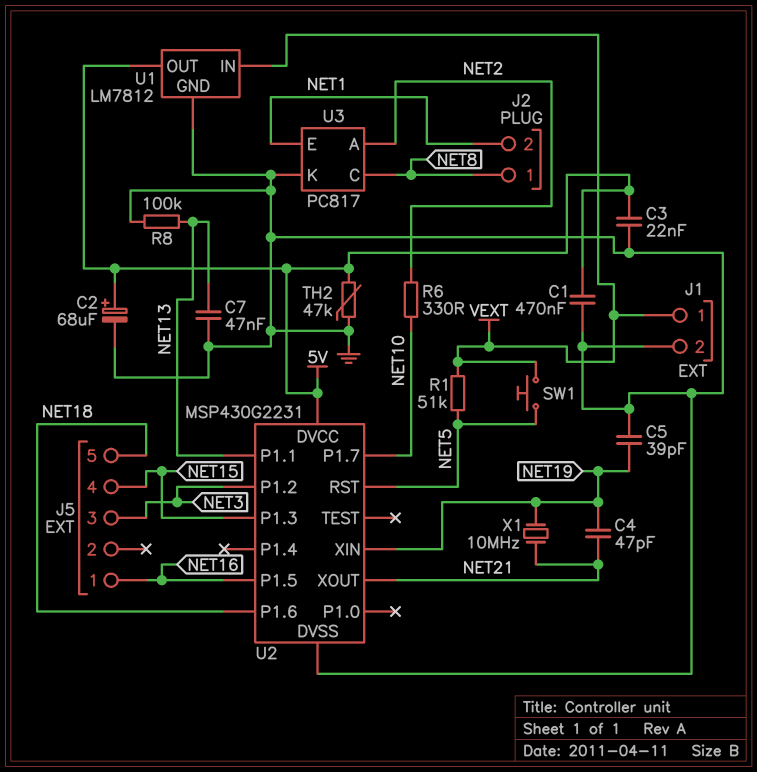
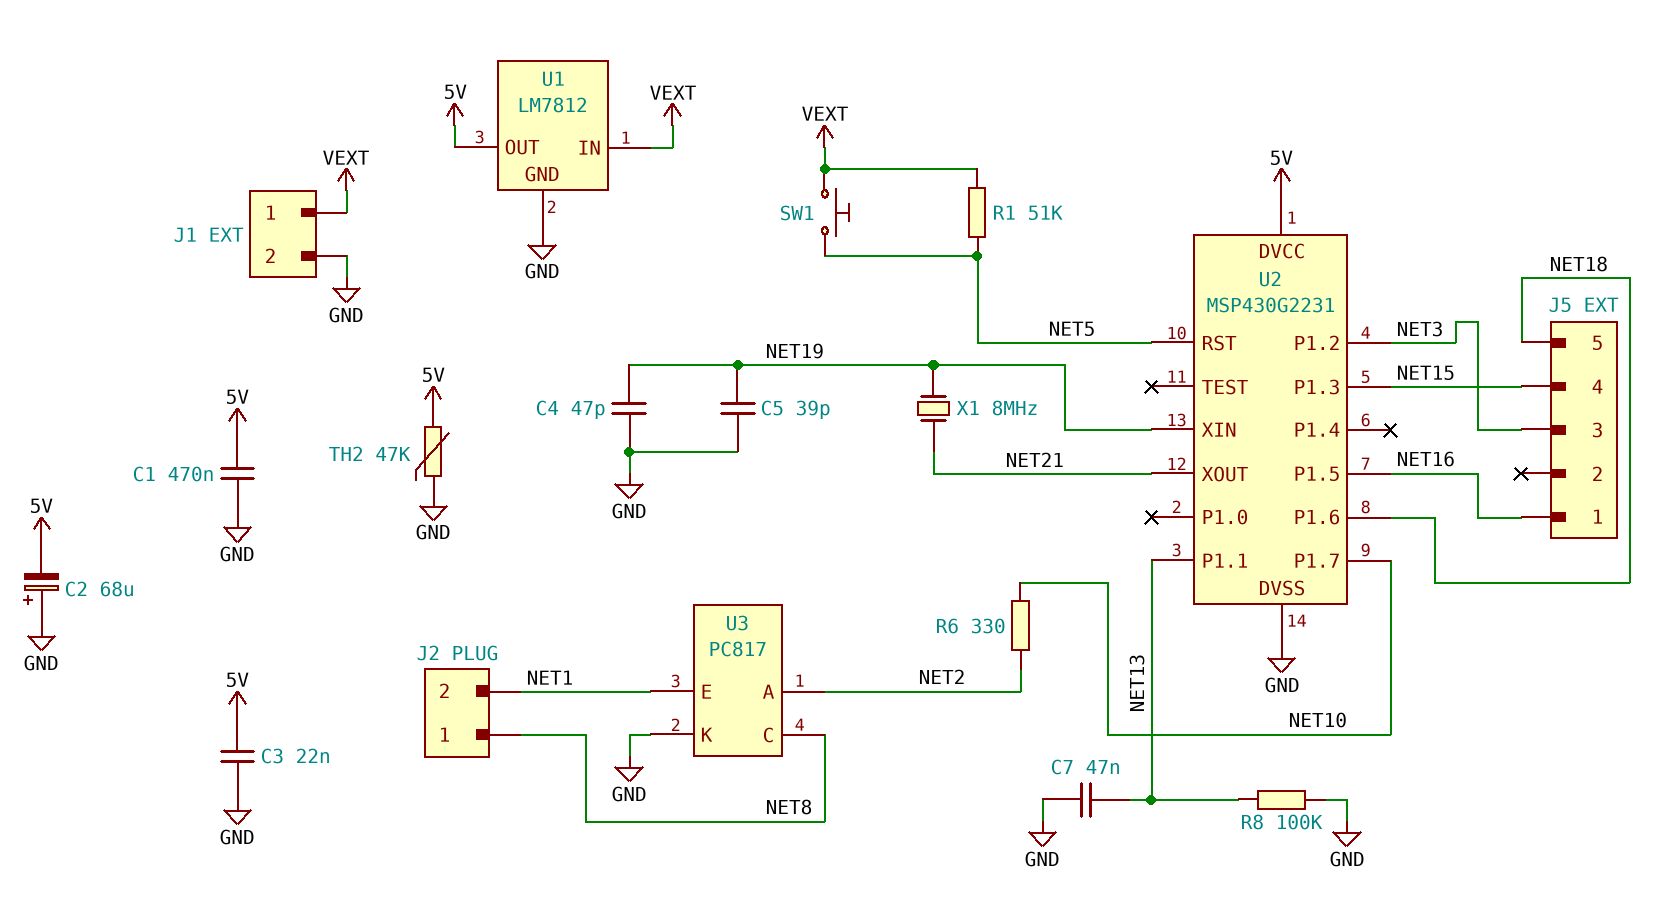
C2: 68uF (plus 5V, minus GND) -> 68uF (plus GND, minus 5V)
C4: 47pF (NET19, NET21) -> 47pF (GND, NET19)
X1: 10MHz (NET19, NET21) -> 8MHz (NET19, NET21)

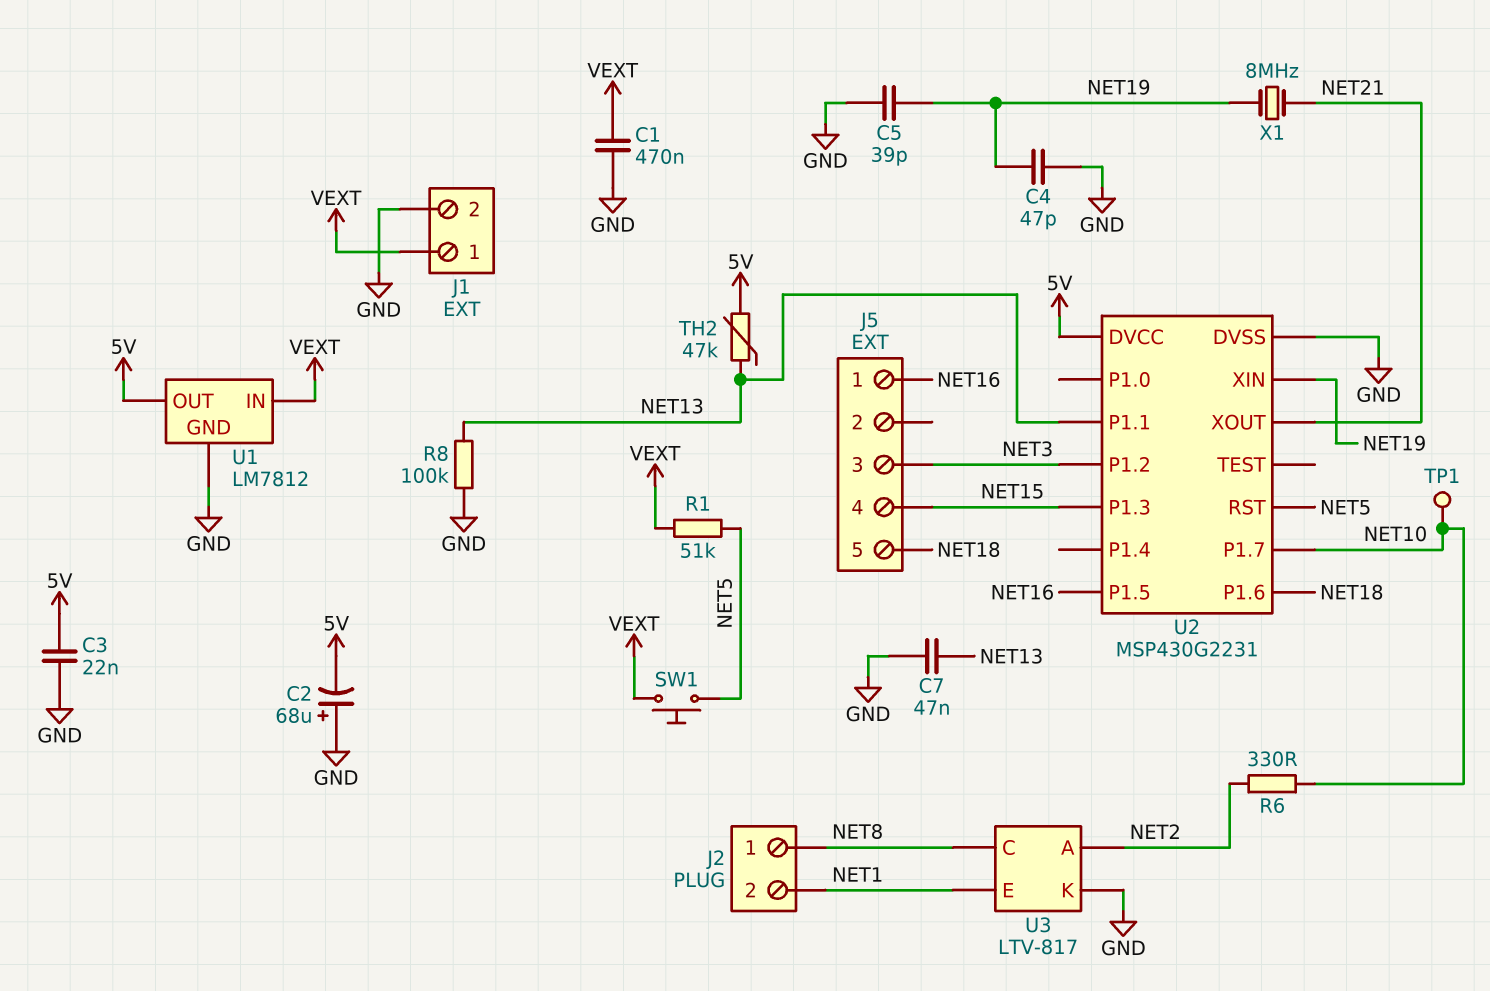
C1: 470nF (5V, GND) -> 470nF (GND, VEXT)
TH2: 47k (5V, GND) -> 47k (5V, NET13)
TP1: none -> test point (NET10)
U3: PC817 -> LTV-817

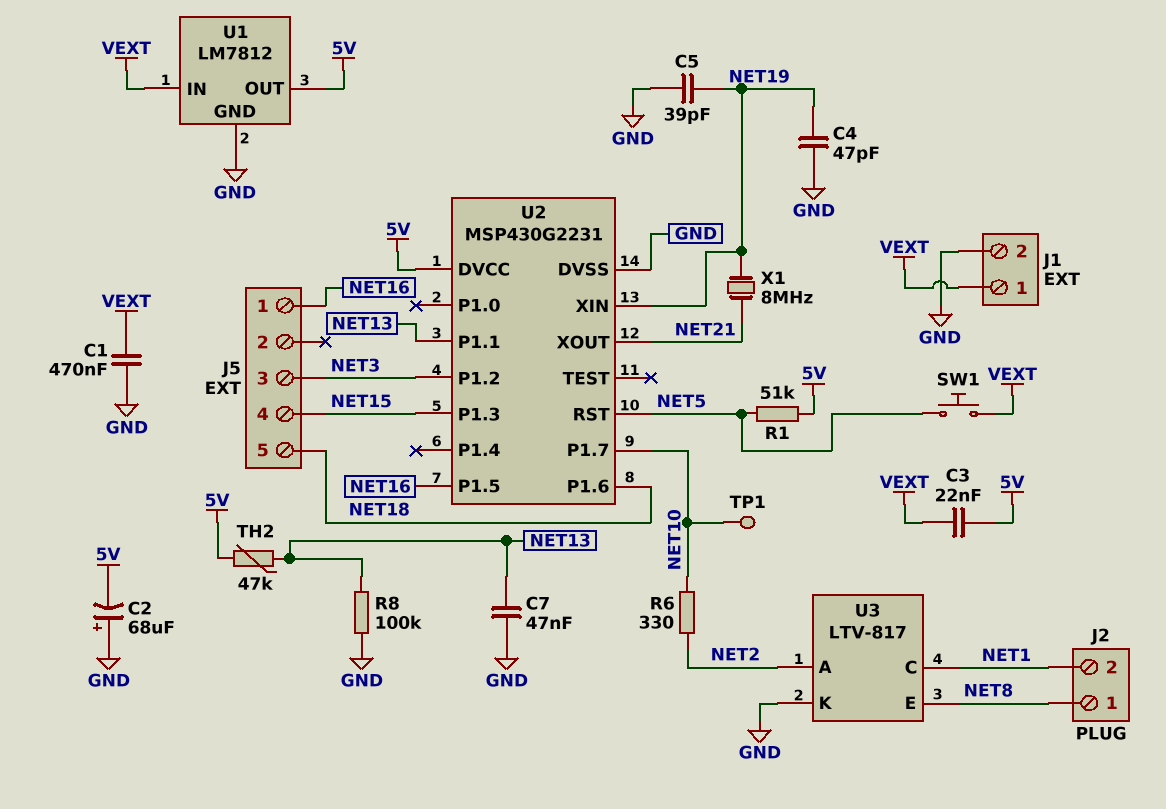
C3: 22nF (5V, GND) -> 22nF (5V, VEXT)
R1: 51k (NET5, VEXT) -> 51k (5V, NET5)
U3 pin C: NET8 -> NET1
U3 pin E: NET1 -> NET8

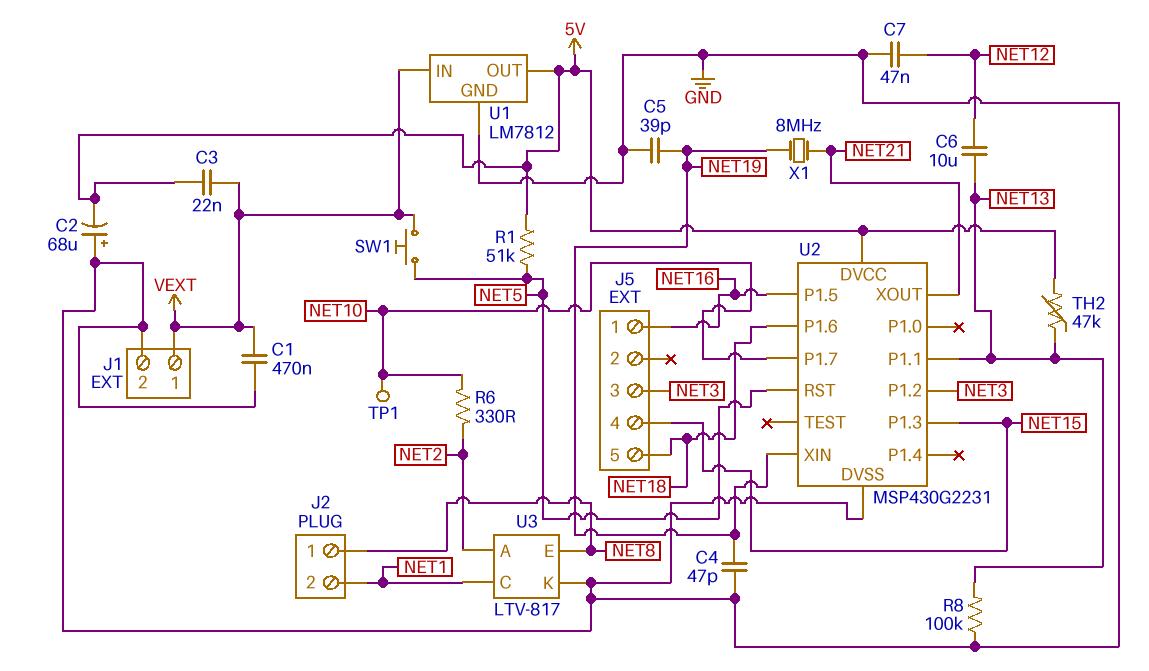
C6: none -> 10uF (NET12, NET13)
C7: 47nF (GND, NET13) -> 47nF (GND, NET12)

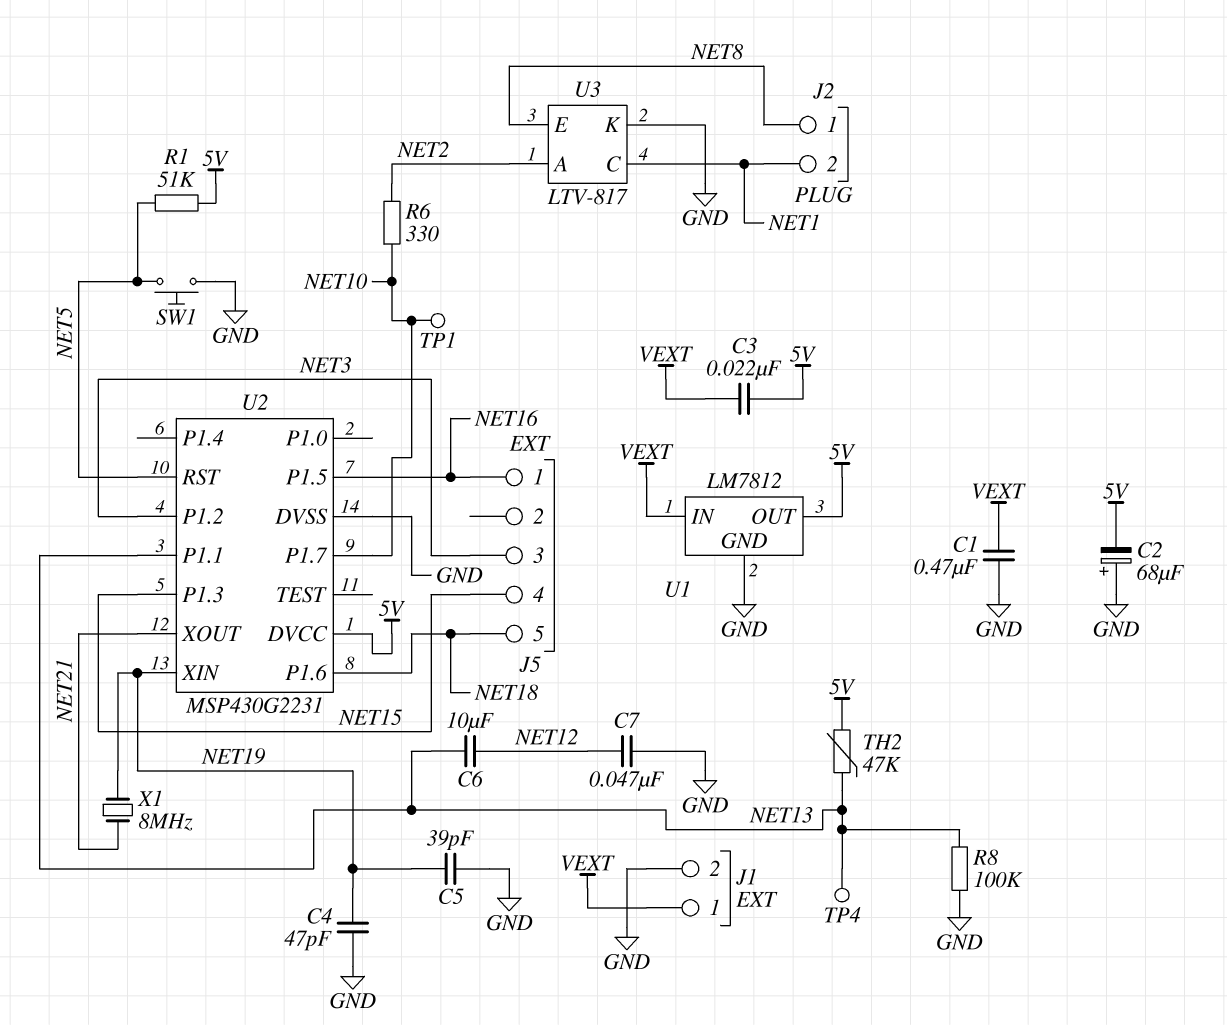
SW1: button (NET5, VEXT) -> button (GND, NET5)
TP4: none -> test point (NET13)

